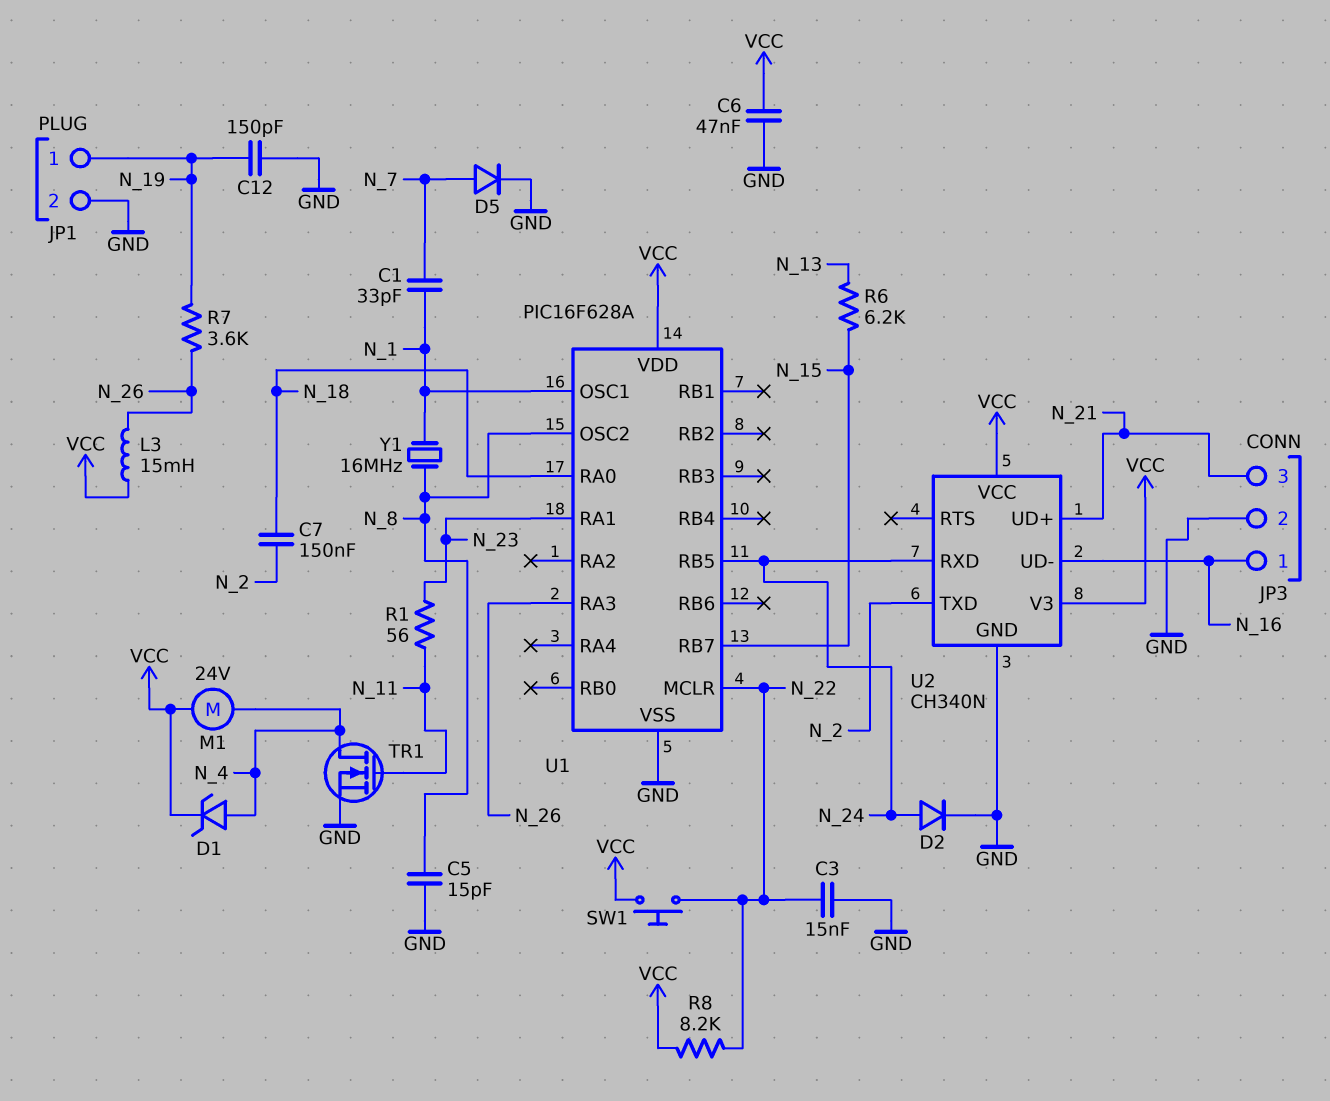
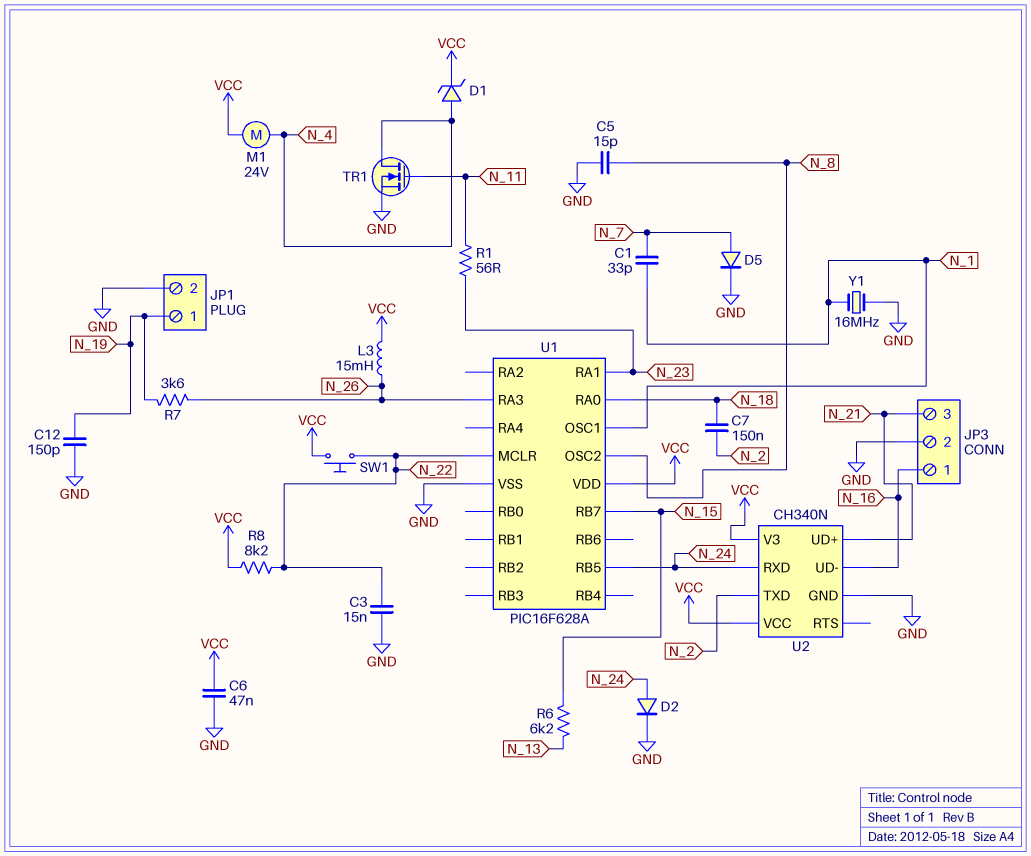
Y1: 16MHz (N_1, N_8) -> 16MHz (GND, N_1)

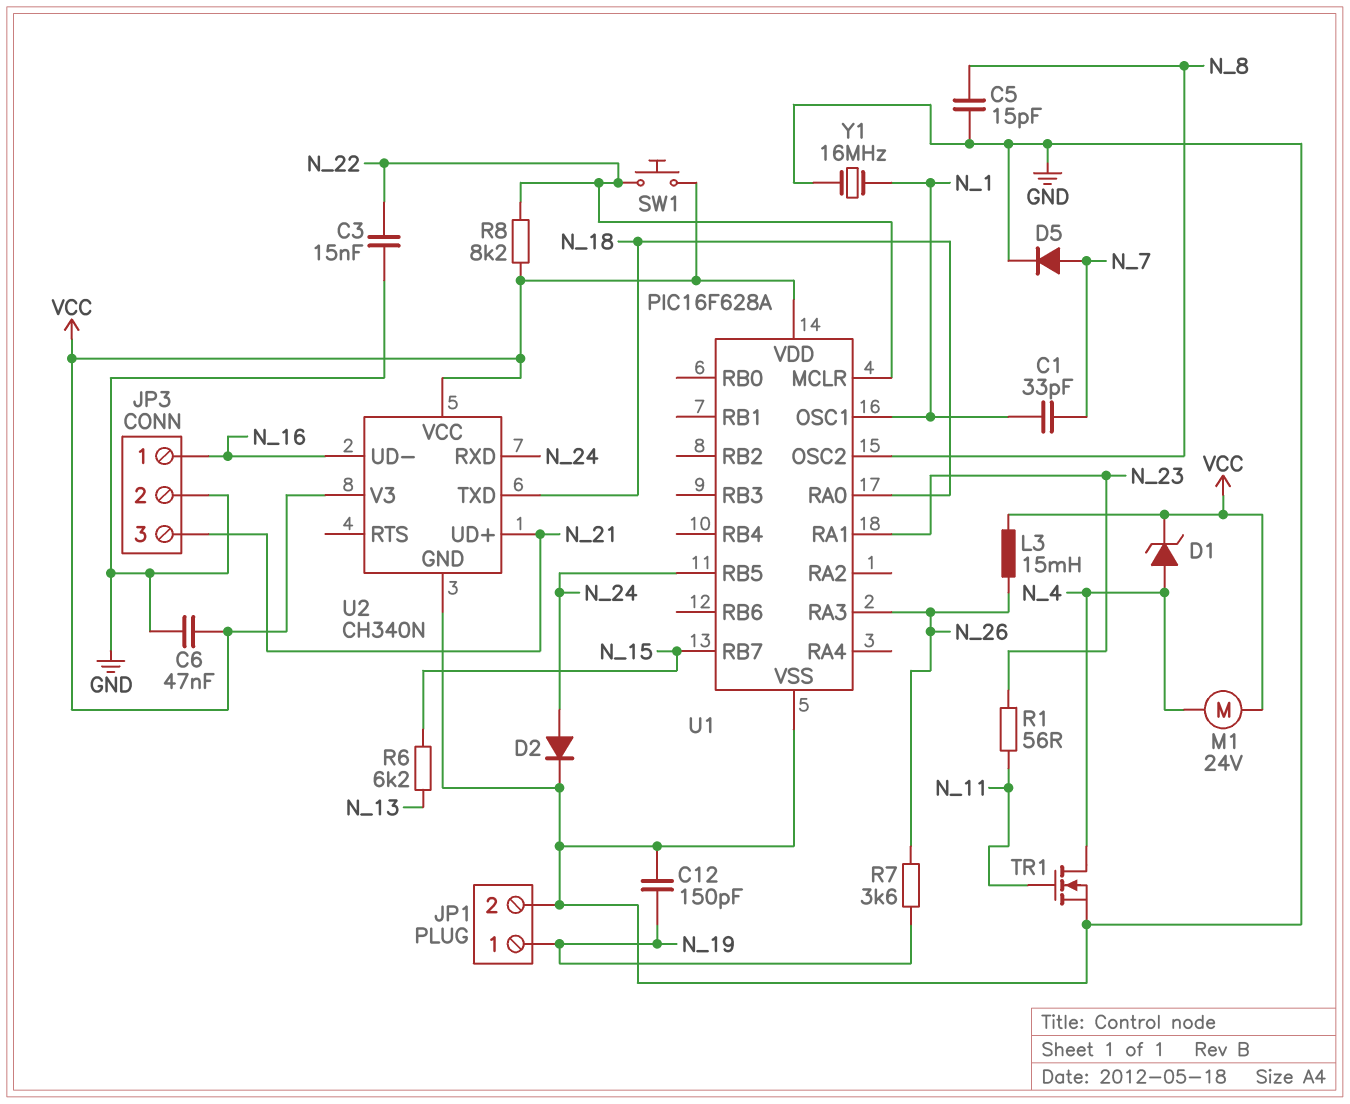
C7: 150nF (N_2, N_18) -> none
U2 pin TXD: N_2 -> N_18

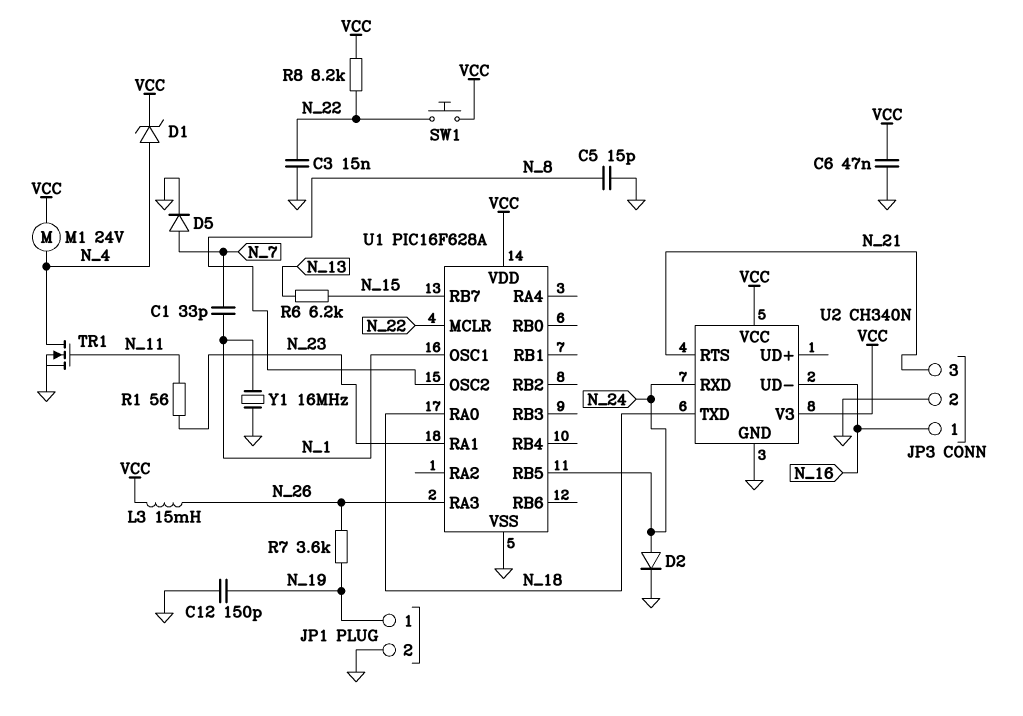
U2 pin RTS: none -> N_21
U2 pin UD+: N_21 -> none

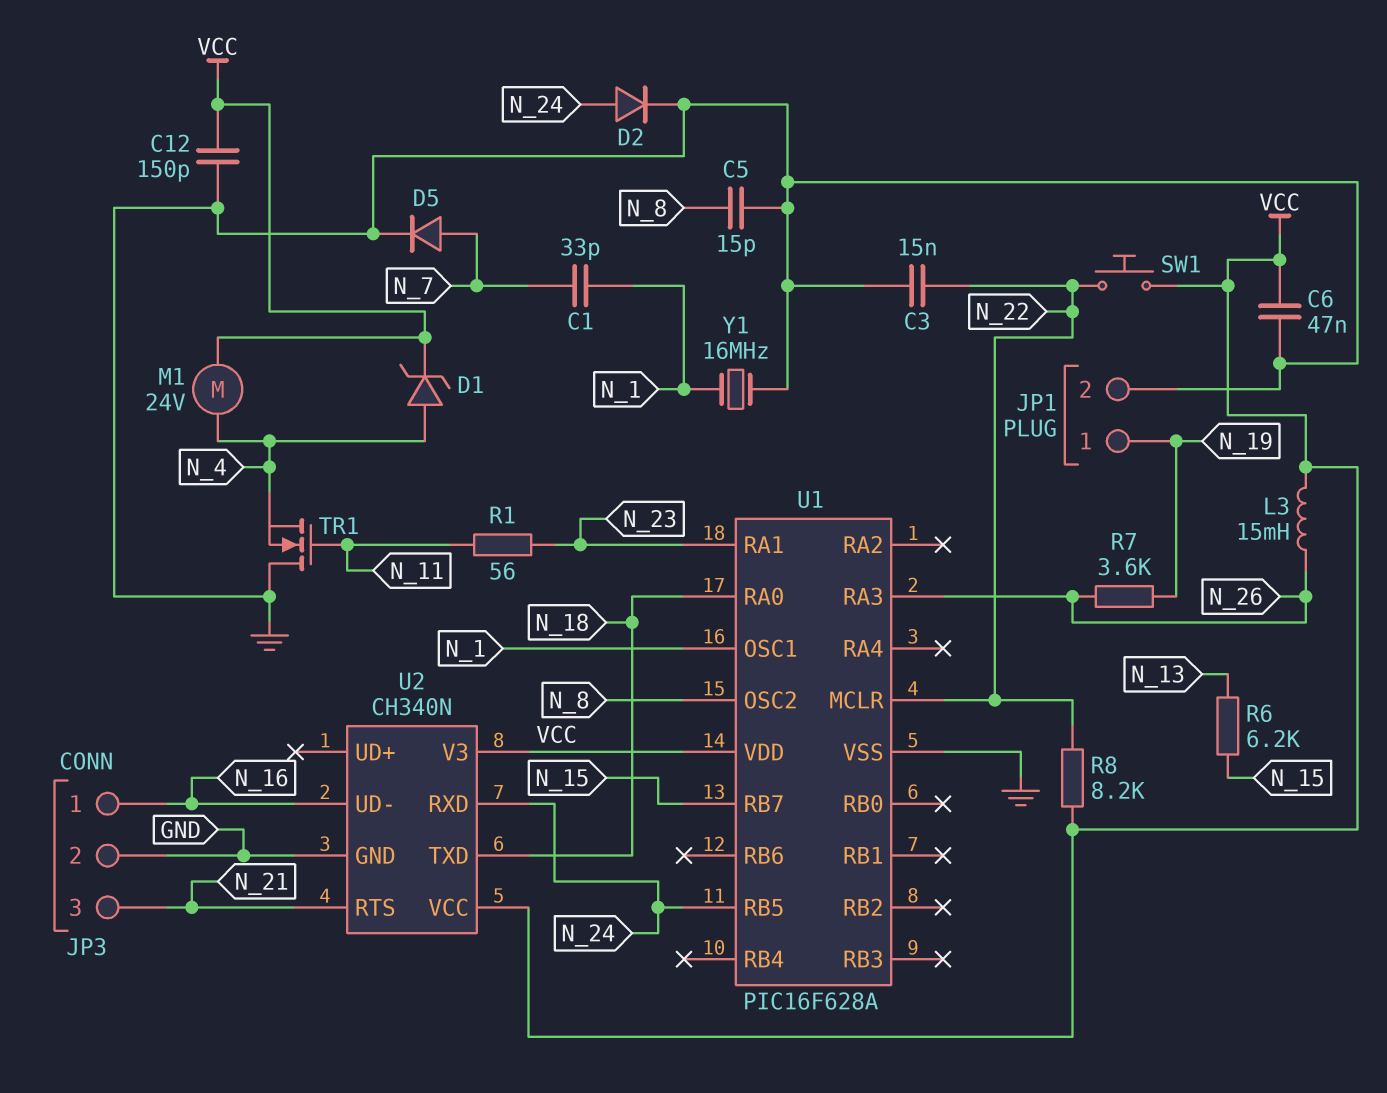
C12: 150pF (GND, N_19) -> 150pF (GND, VCC)
TR1: NMOS (G N_11, D N_4, S GND) -> NMOS (G N_11, D GND, S N_4)

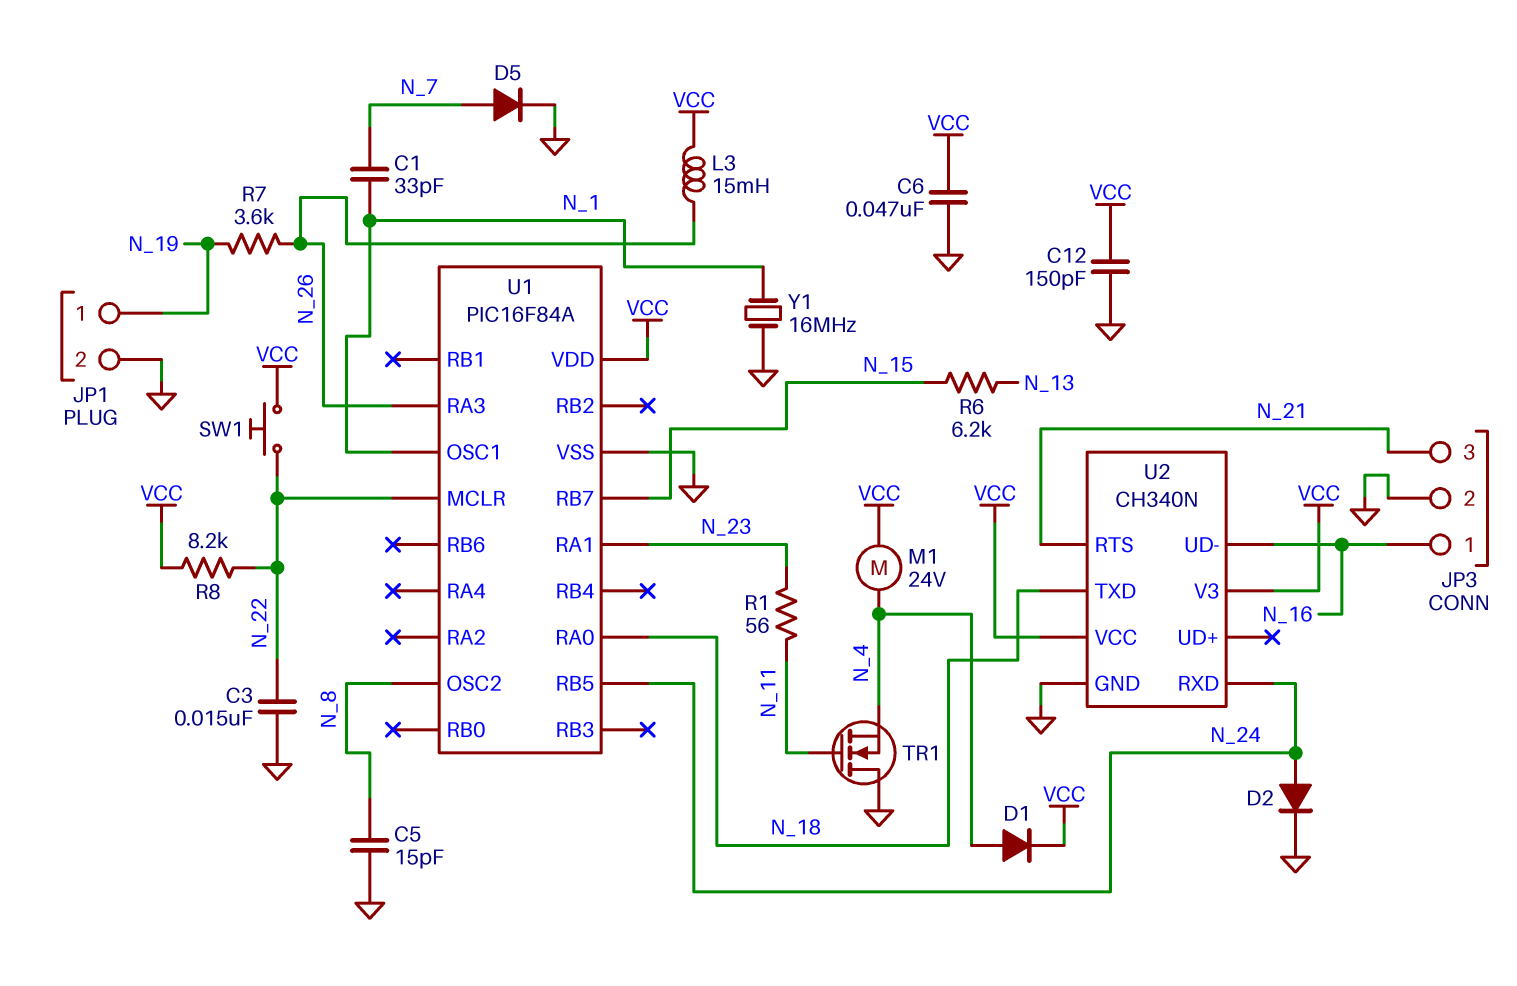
D1: zener (A N_4, K VCC) -> diode (A N_4, K VCC)
U1: PIC16F628A -> PIC16F84A

